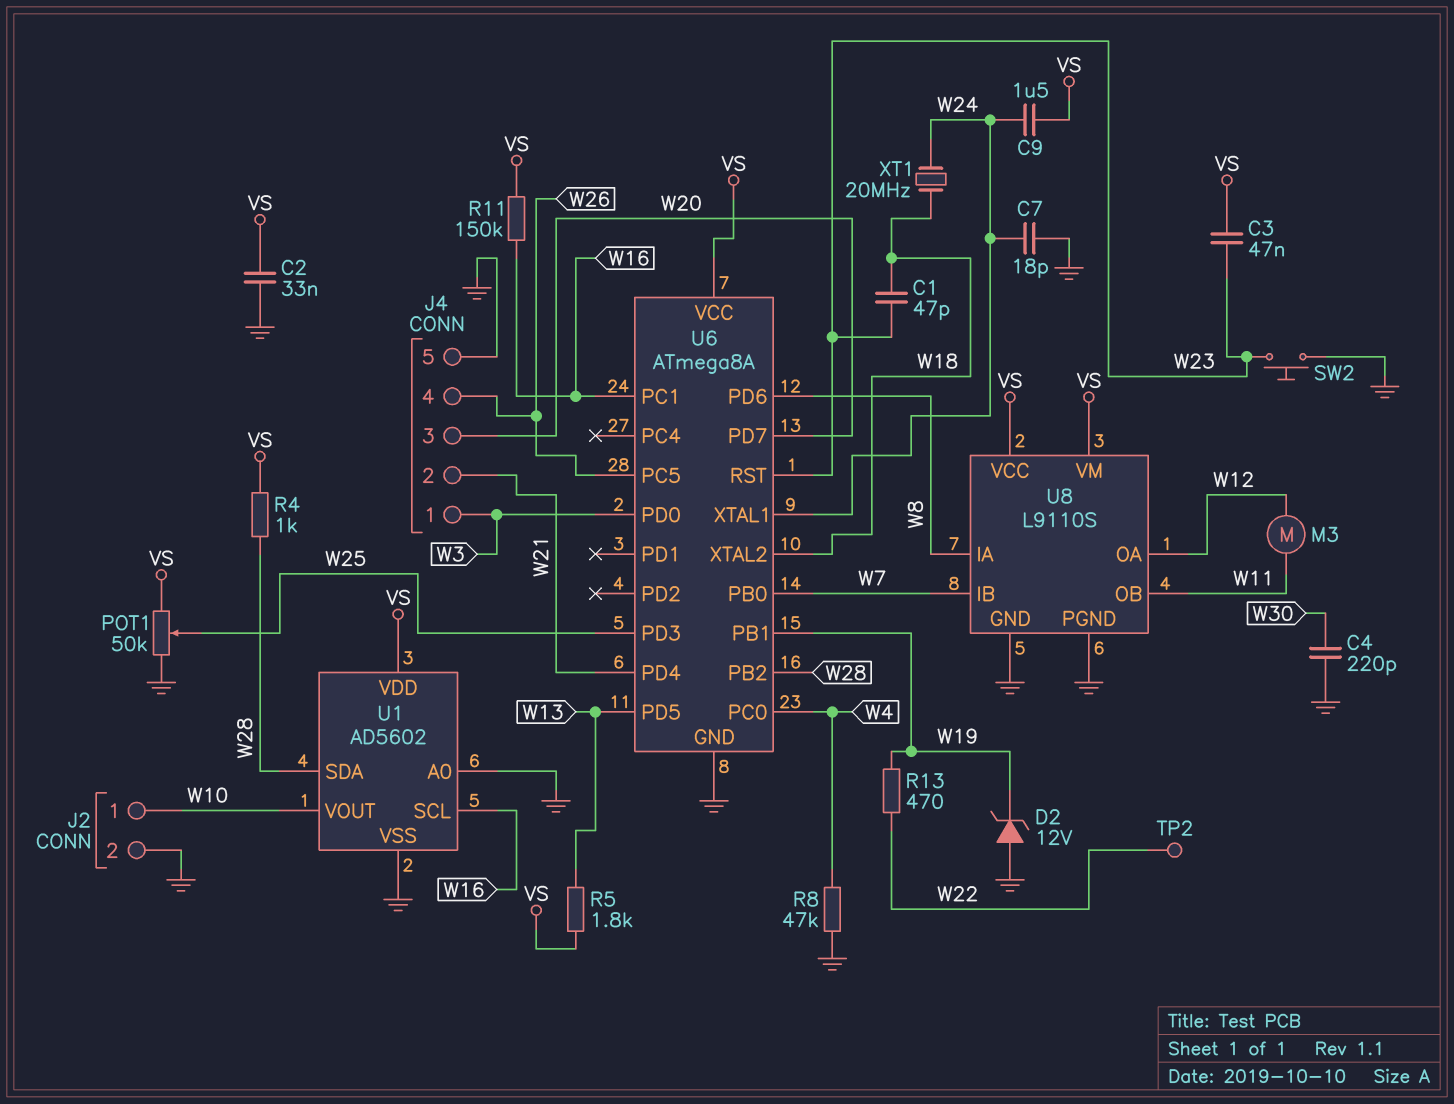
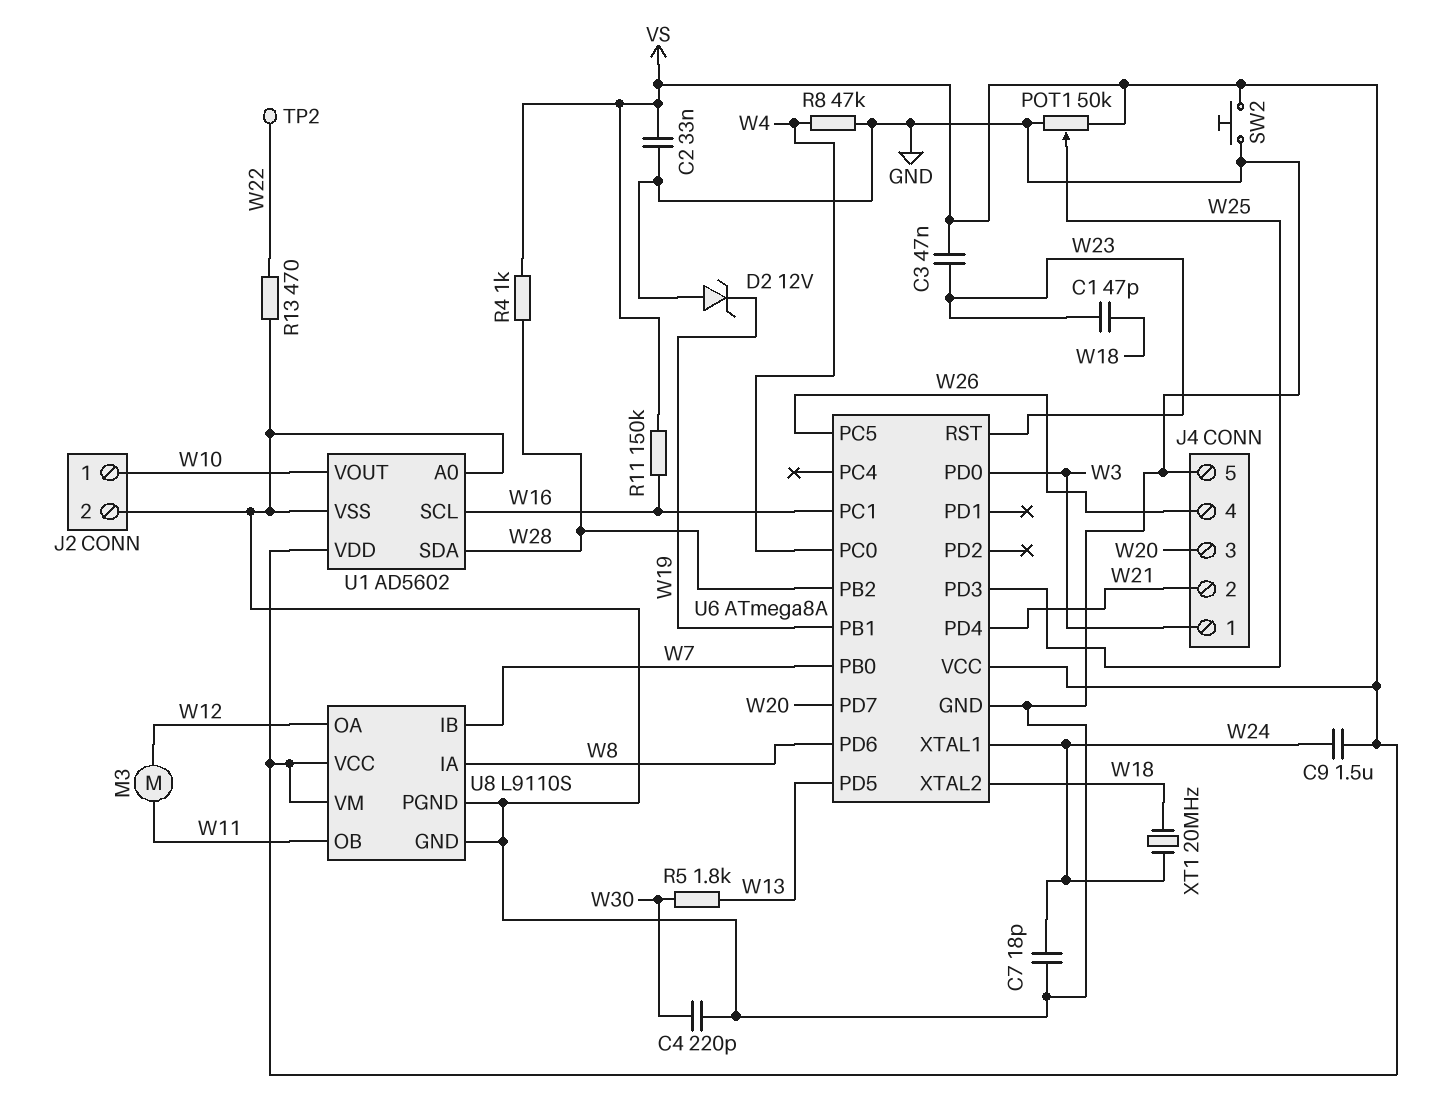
R5: 1.8k (VS, W13) -> 1.8k (W13, W30)
R13: 470 (W19, W22) -> 470 (GND, W22)
SW2: button (GND, W23) -> button (GND, VS)

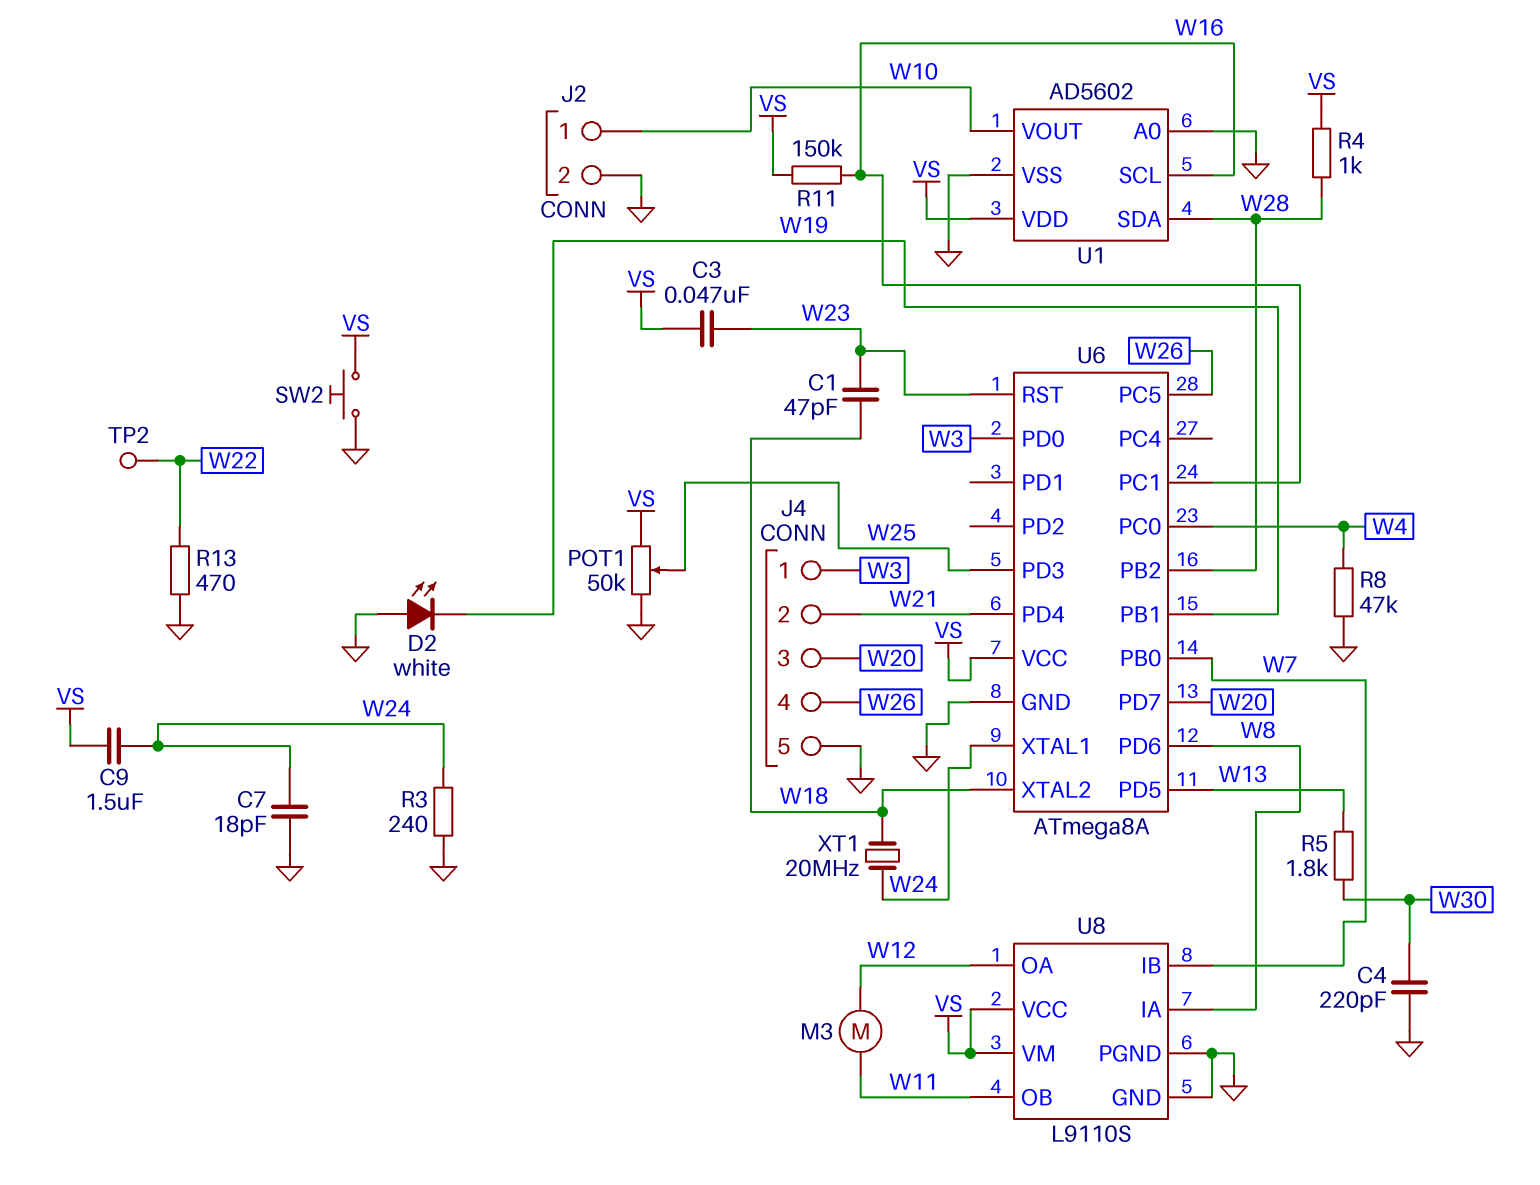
C2: 33nF (GND, VS) -> none
D2: zener 12V (A GND, K W19) -> LED white (A GND, K W19)
R3: none -> 240 (GND, W24)

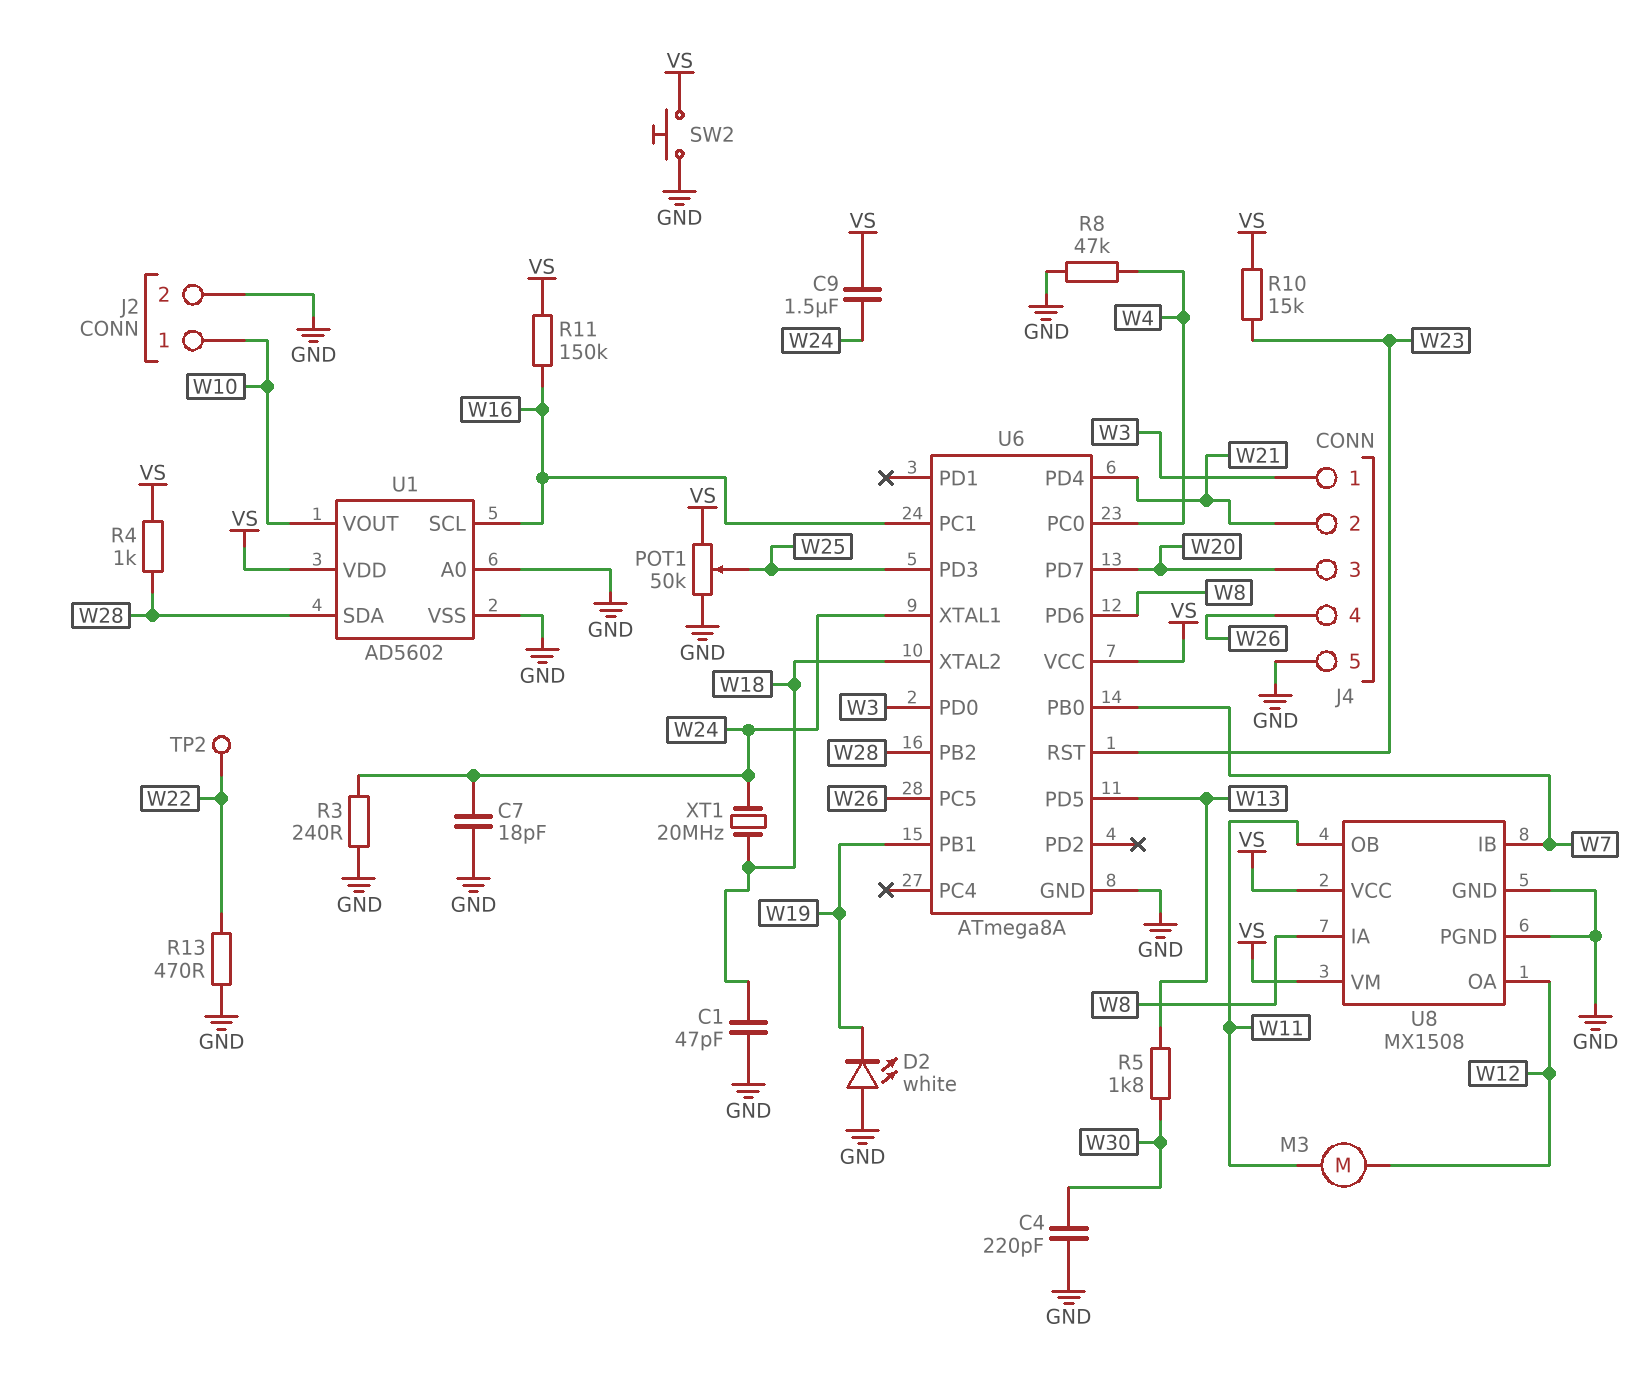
C1: 47pF (W18, W23) -> 47pF (GND, W18)
C3: 47nF (VS, W23) -> none
R10: none -> 15k (VS, W23)
U8: L9110S -> MX1508

